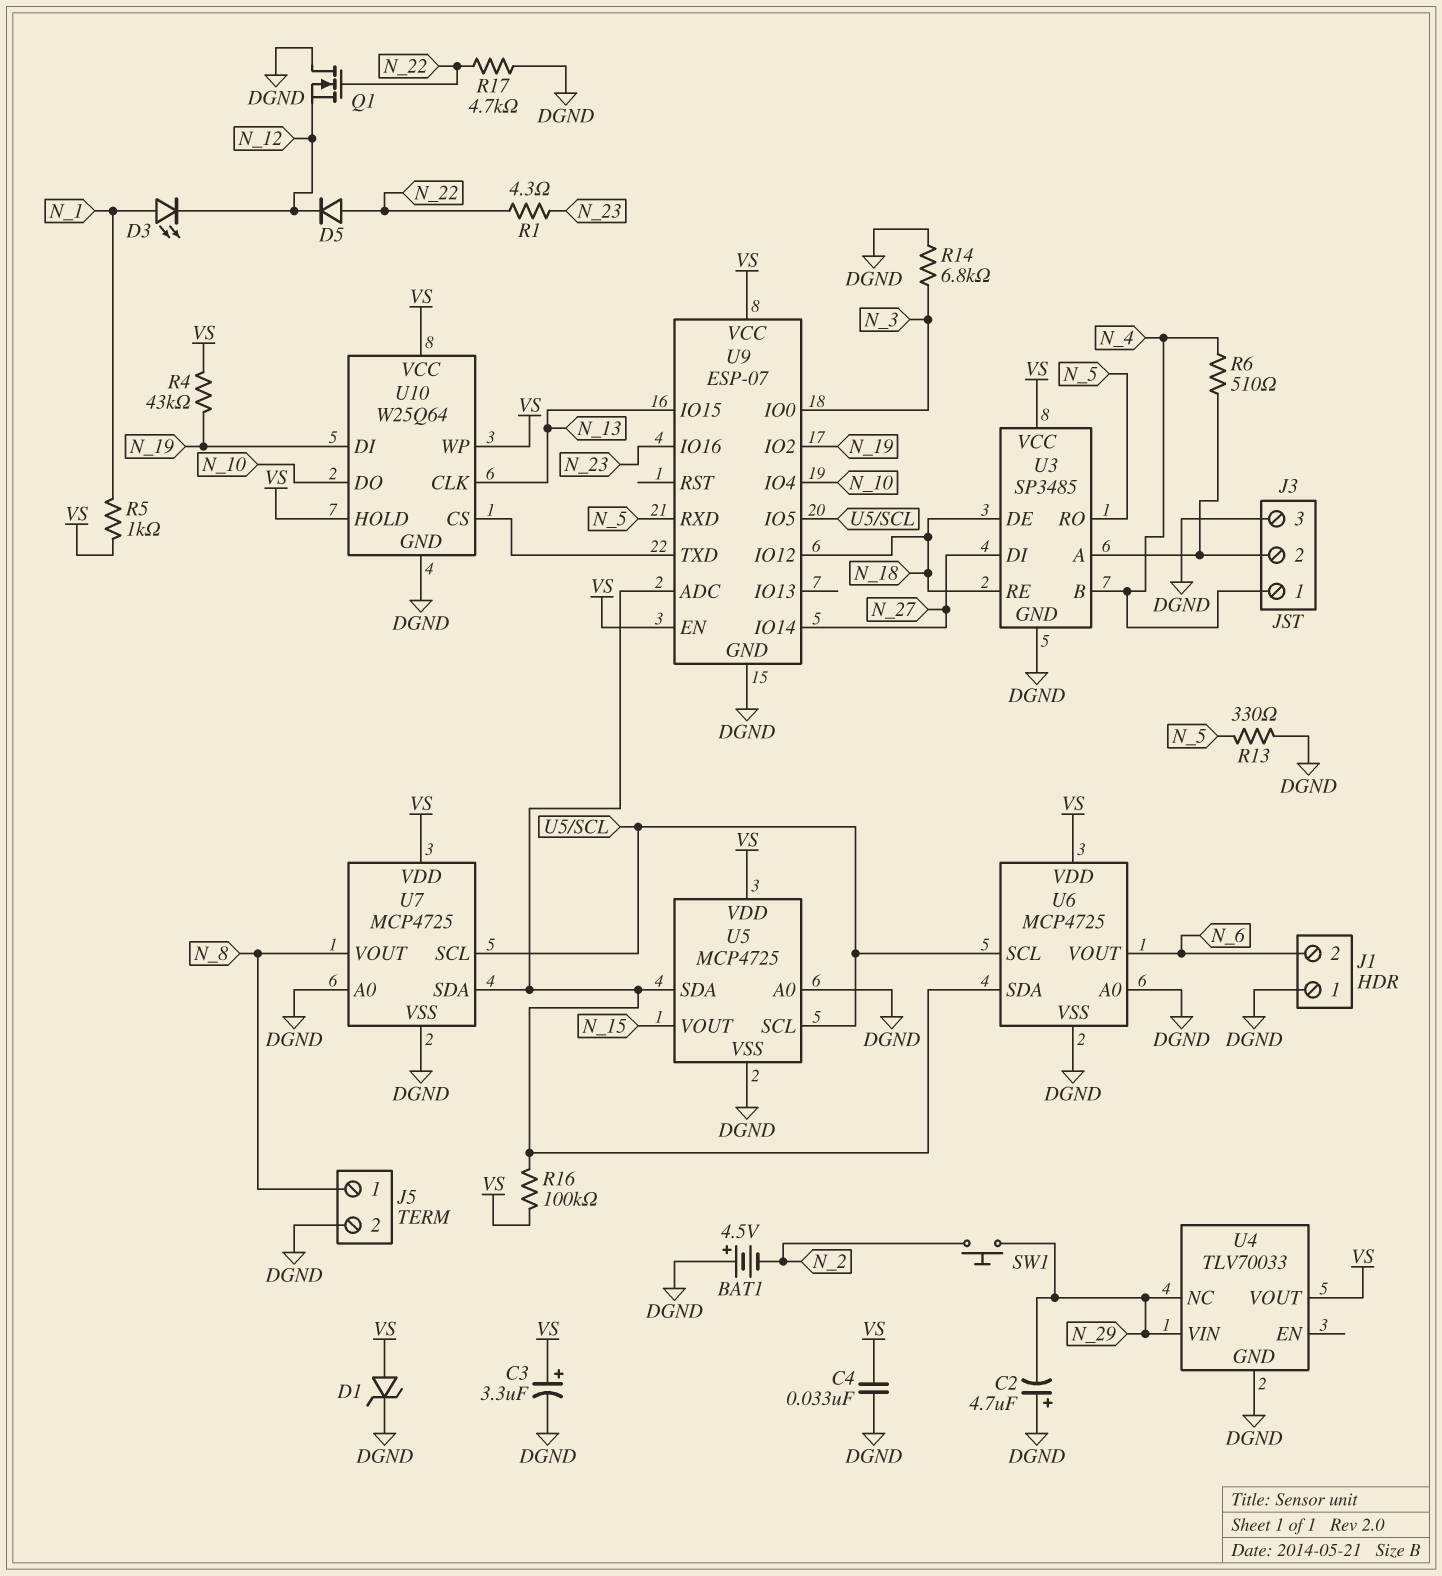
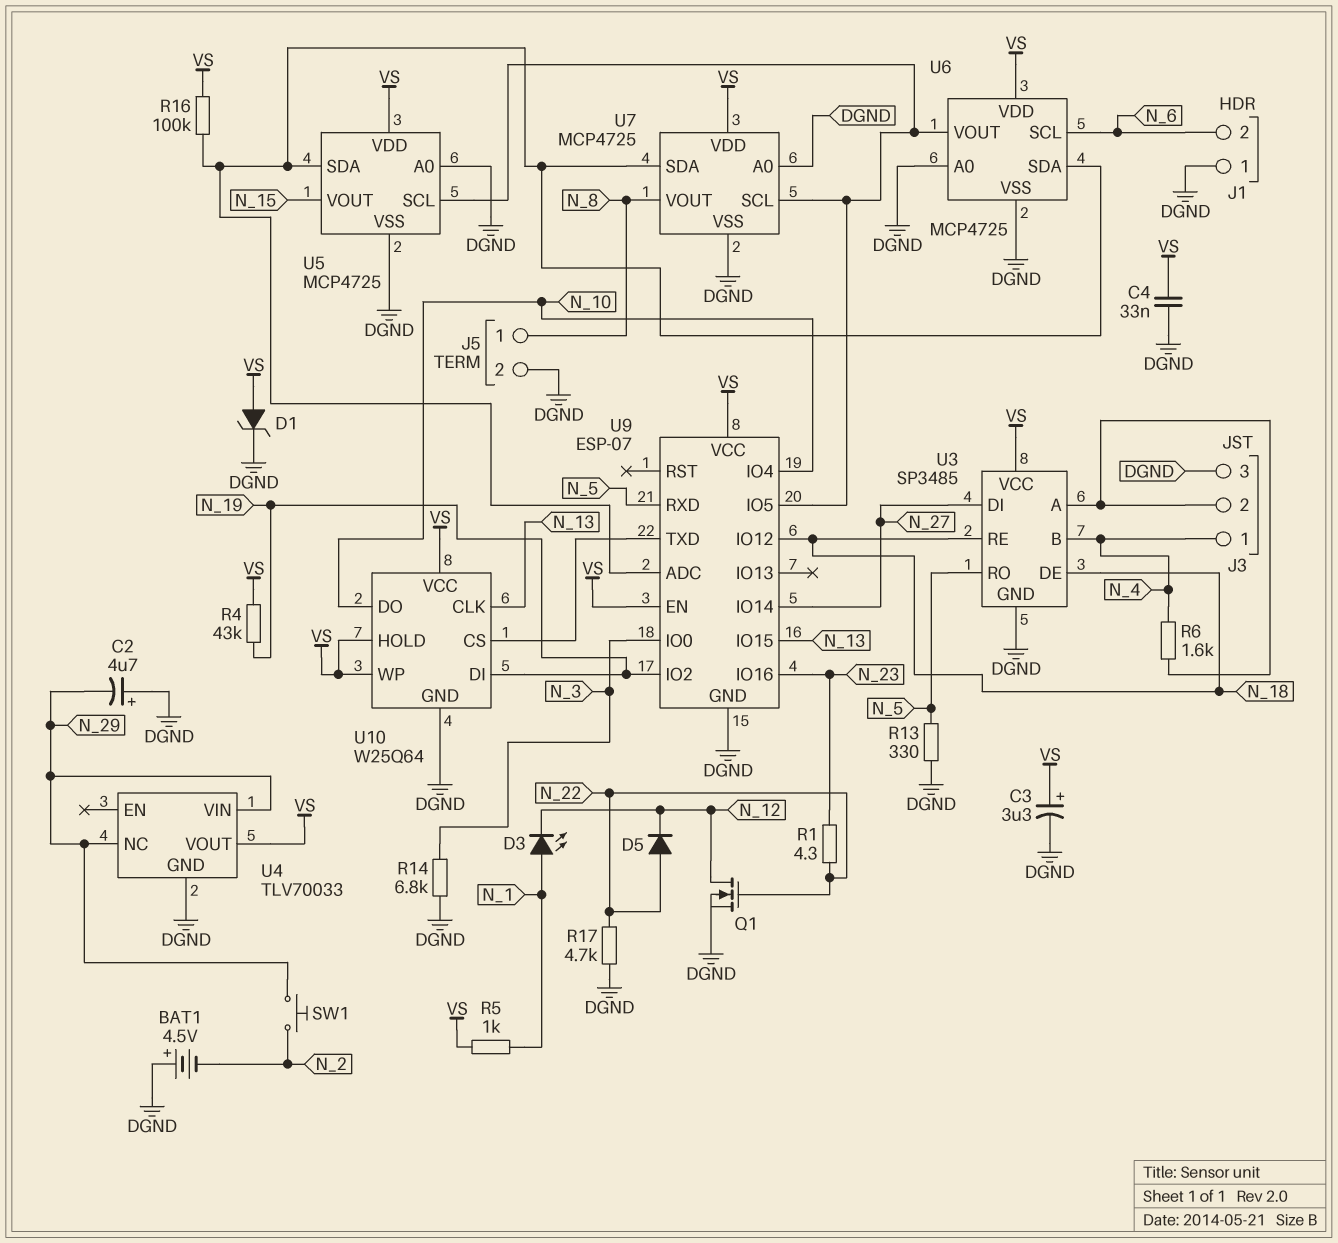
Q1: NMOS (G N_22, D DGND, S N_12) -> NMOS (G N_22, D N_12, S DGND)
R6: 510 (J3/2, N_4) -> 1.6k (J3/2, N_4)
U6 pin SCL: U5/SCL -> N_6
U6 pin VOUT: N_6 -> U5/SCL

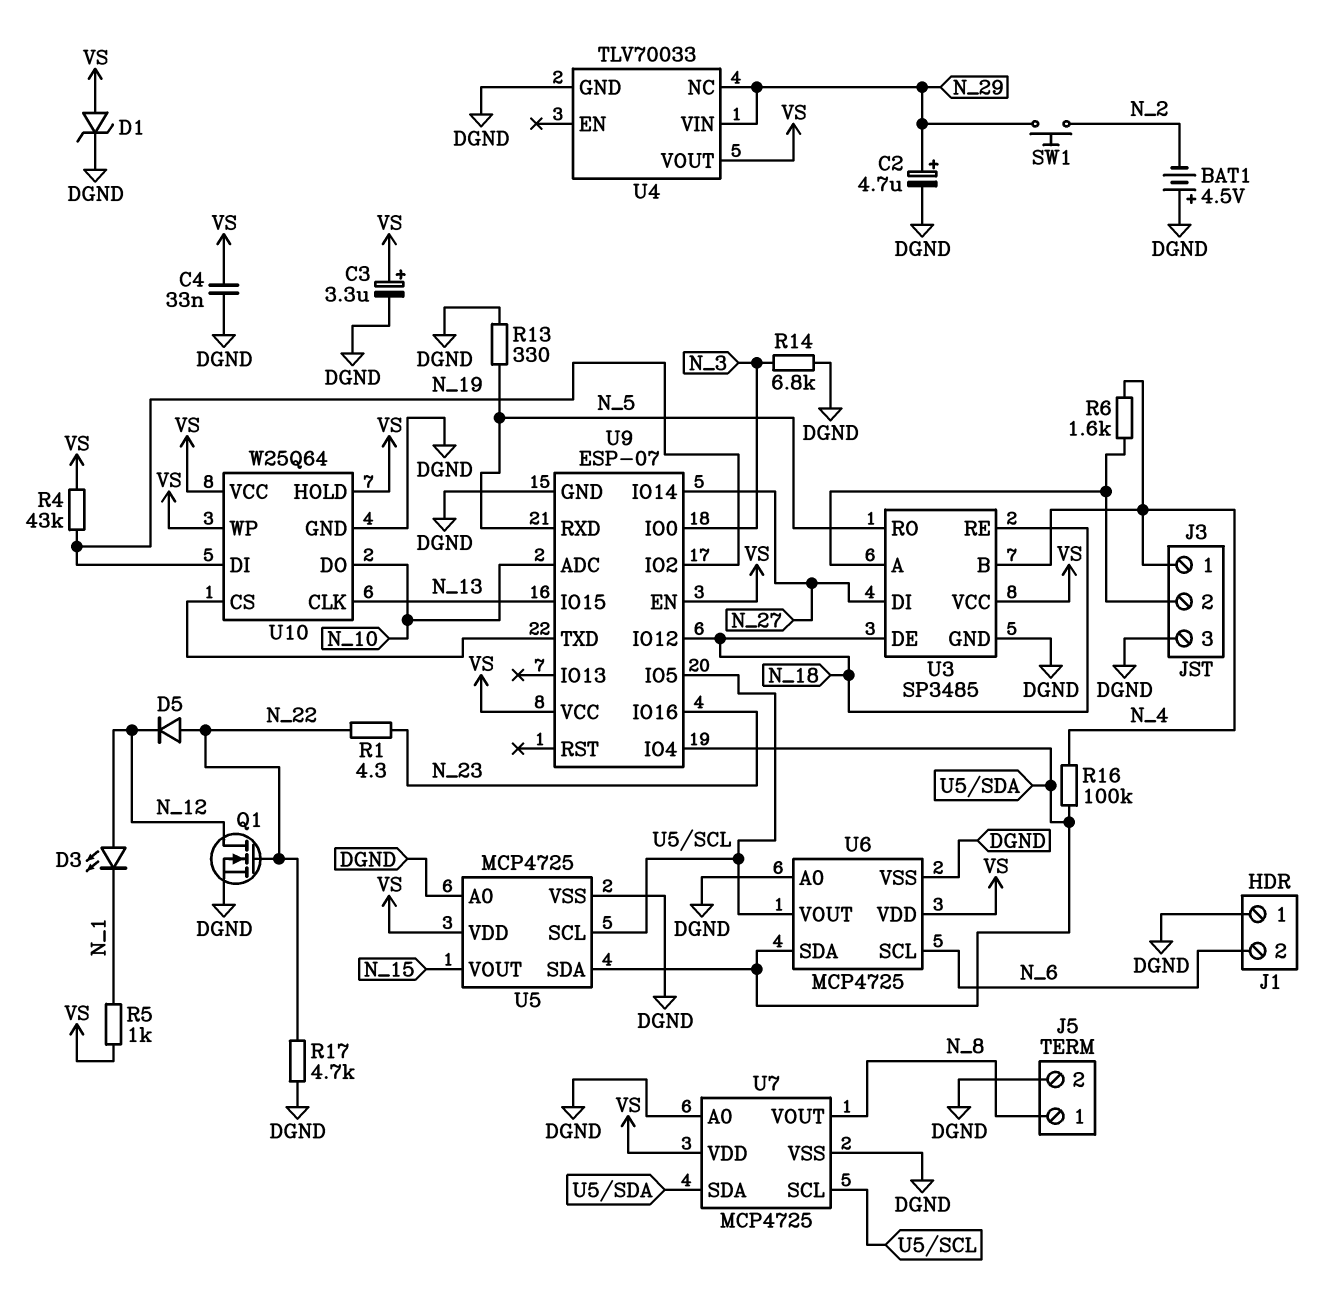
C2: 4.7uF (plus DGND, minus N_29) -> 4.7uF (plus N_29, minus DGND)
D3: LED (A N_1, K N_12) -> LED (A N_12, K N_1)
R16: 100k (U5/SDA, VS) -> 100k (N_4, U5/SDA)
U9 pin ADC: U5/SDA -> N_10
U9 pin IO4: N_10 -> U5/SDA

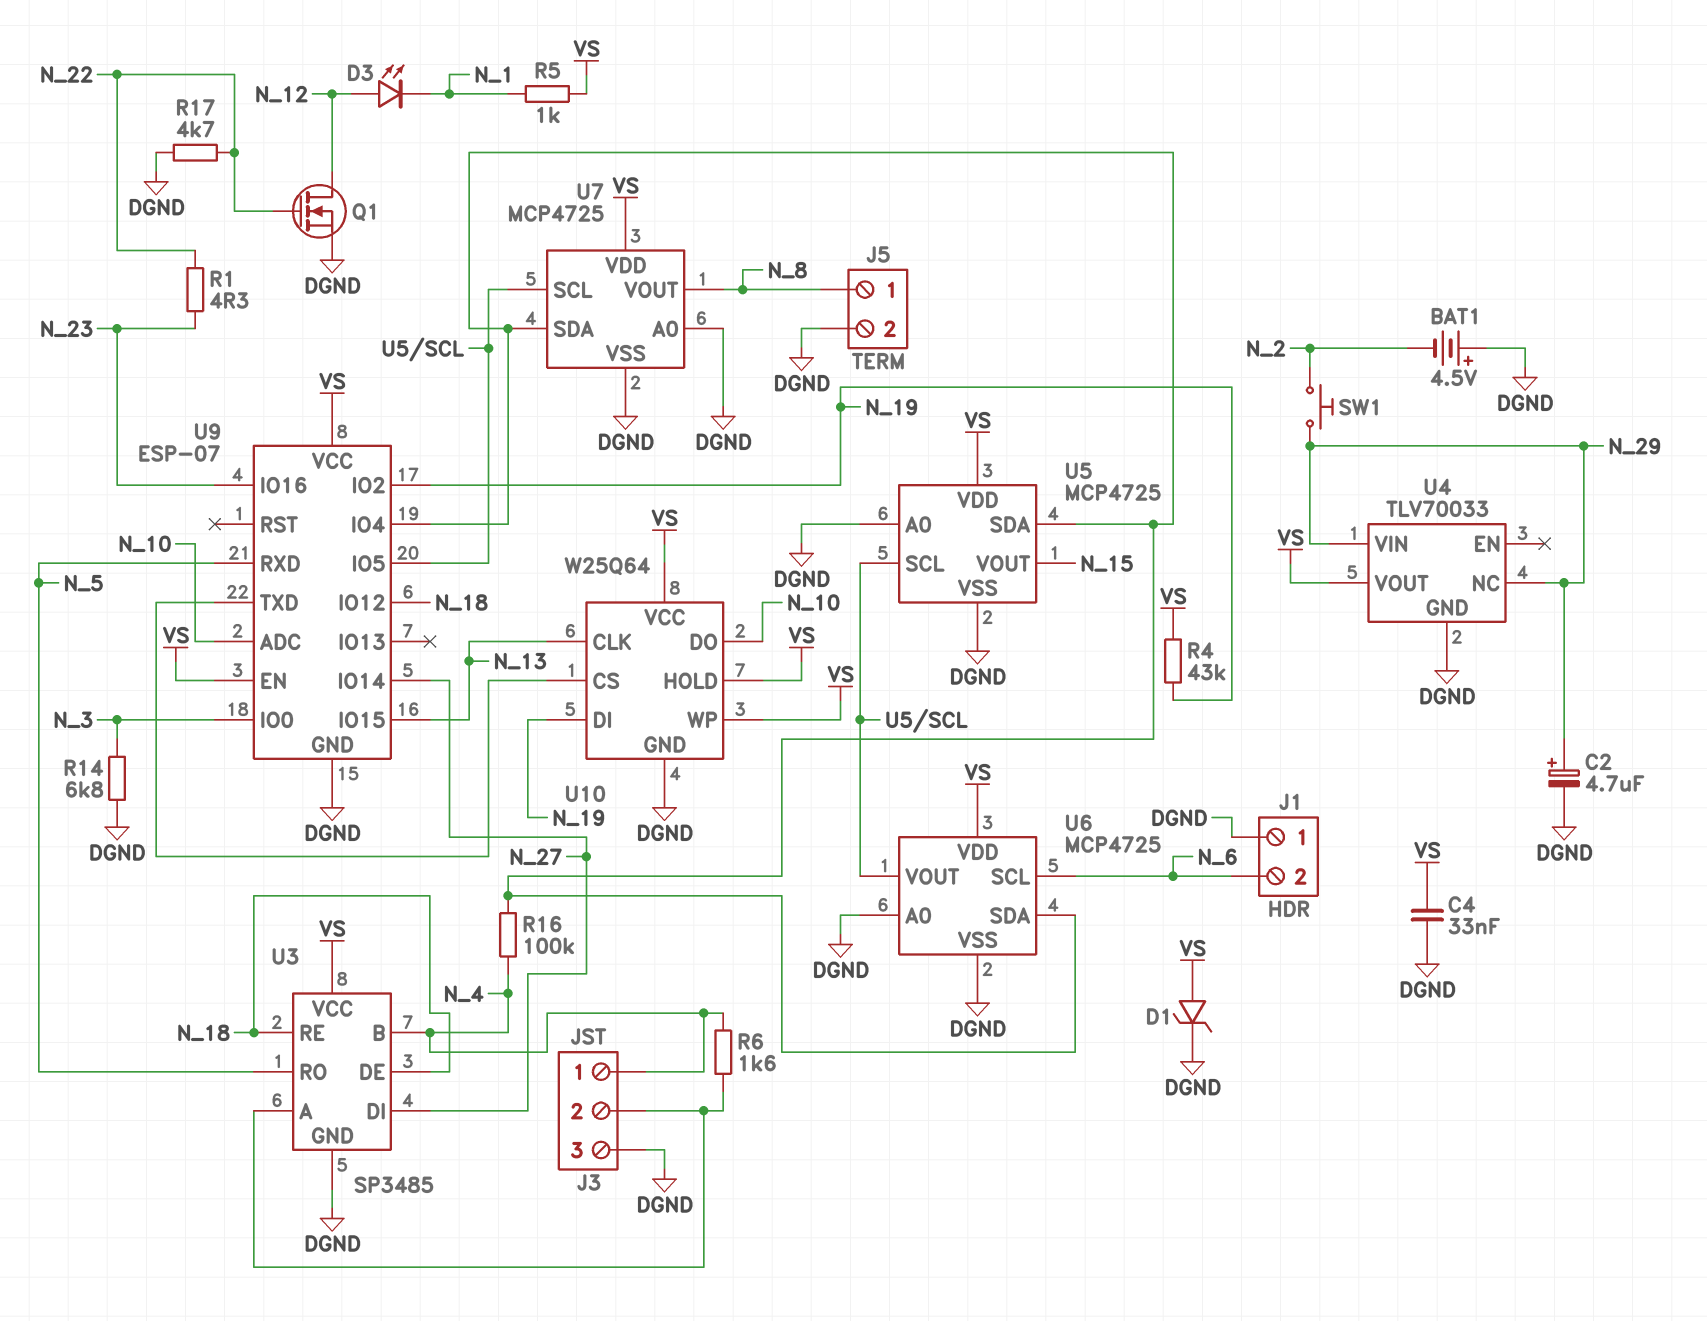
C3: 3.3uF (plus VS, minus DGND) -> none
D5: diode (A N_22, K N_12) -> none
R13: 330 (DGND, N_5) -> none

